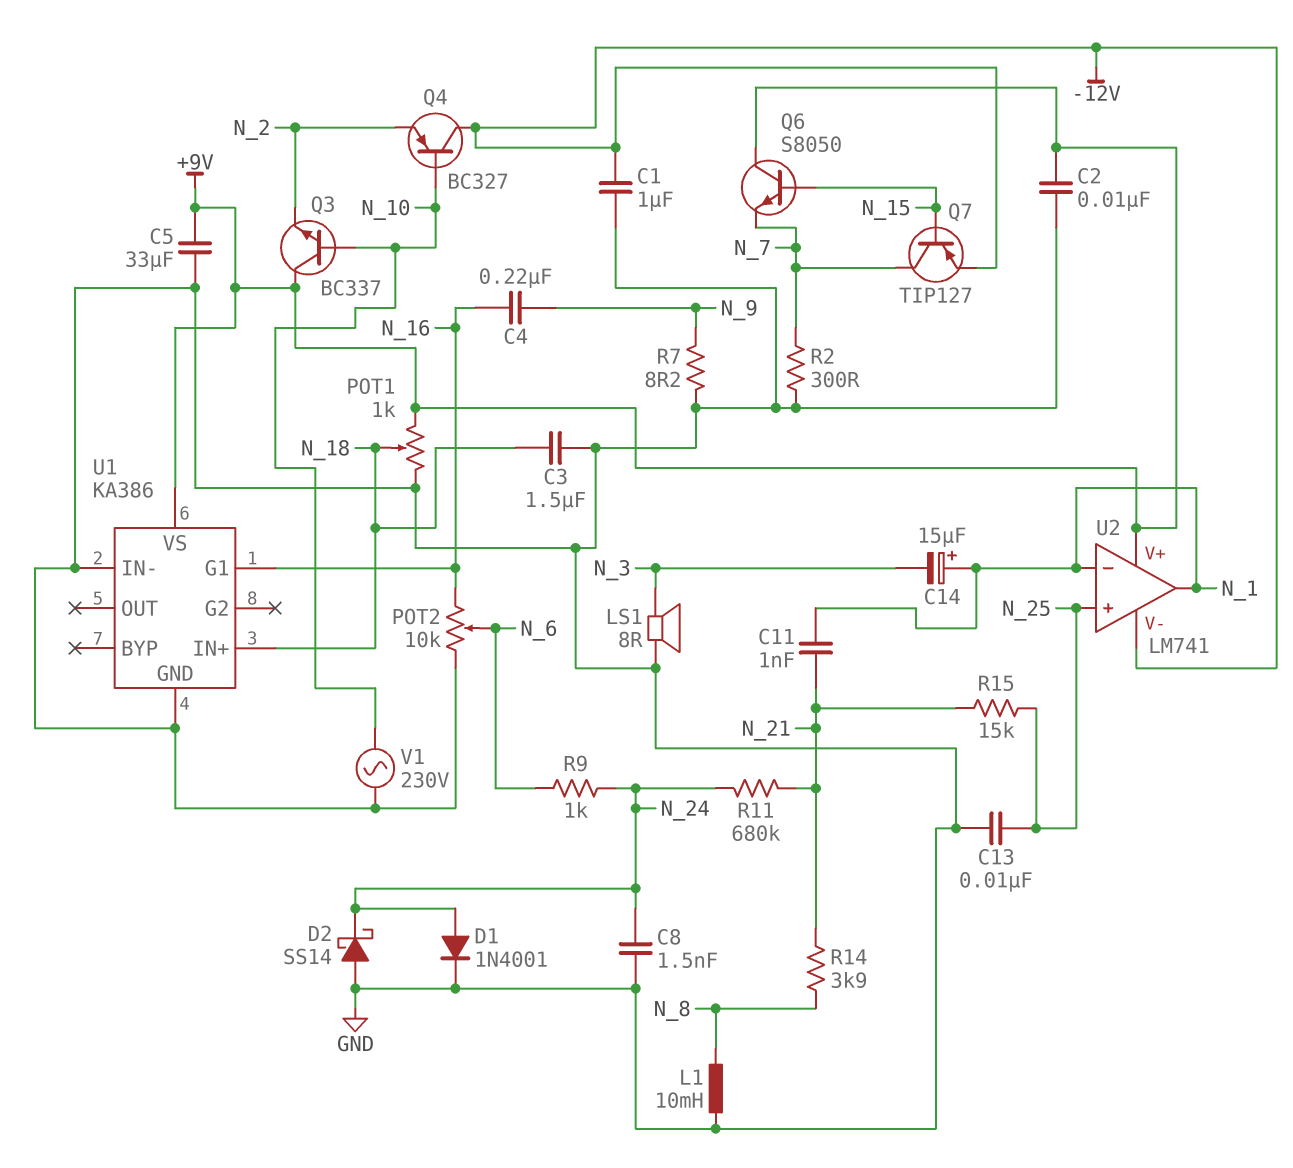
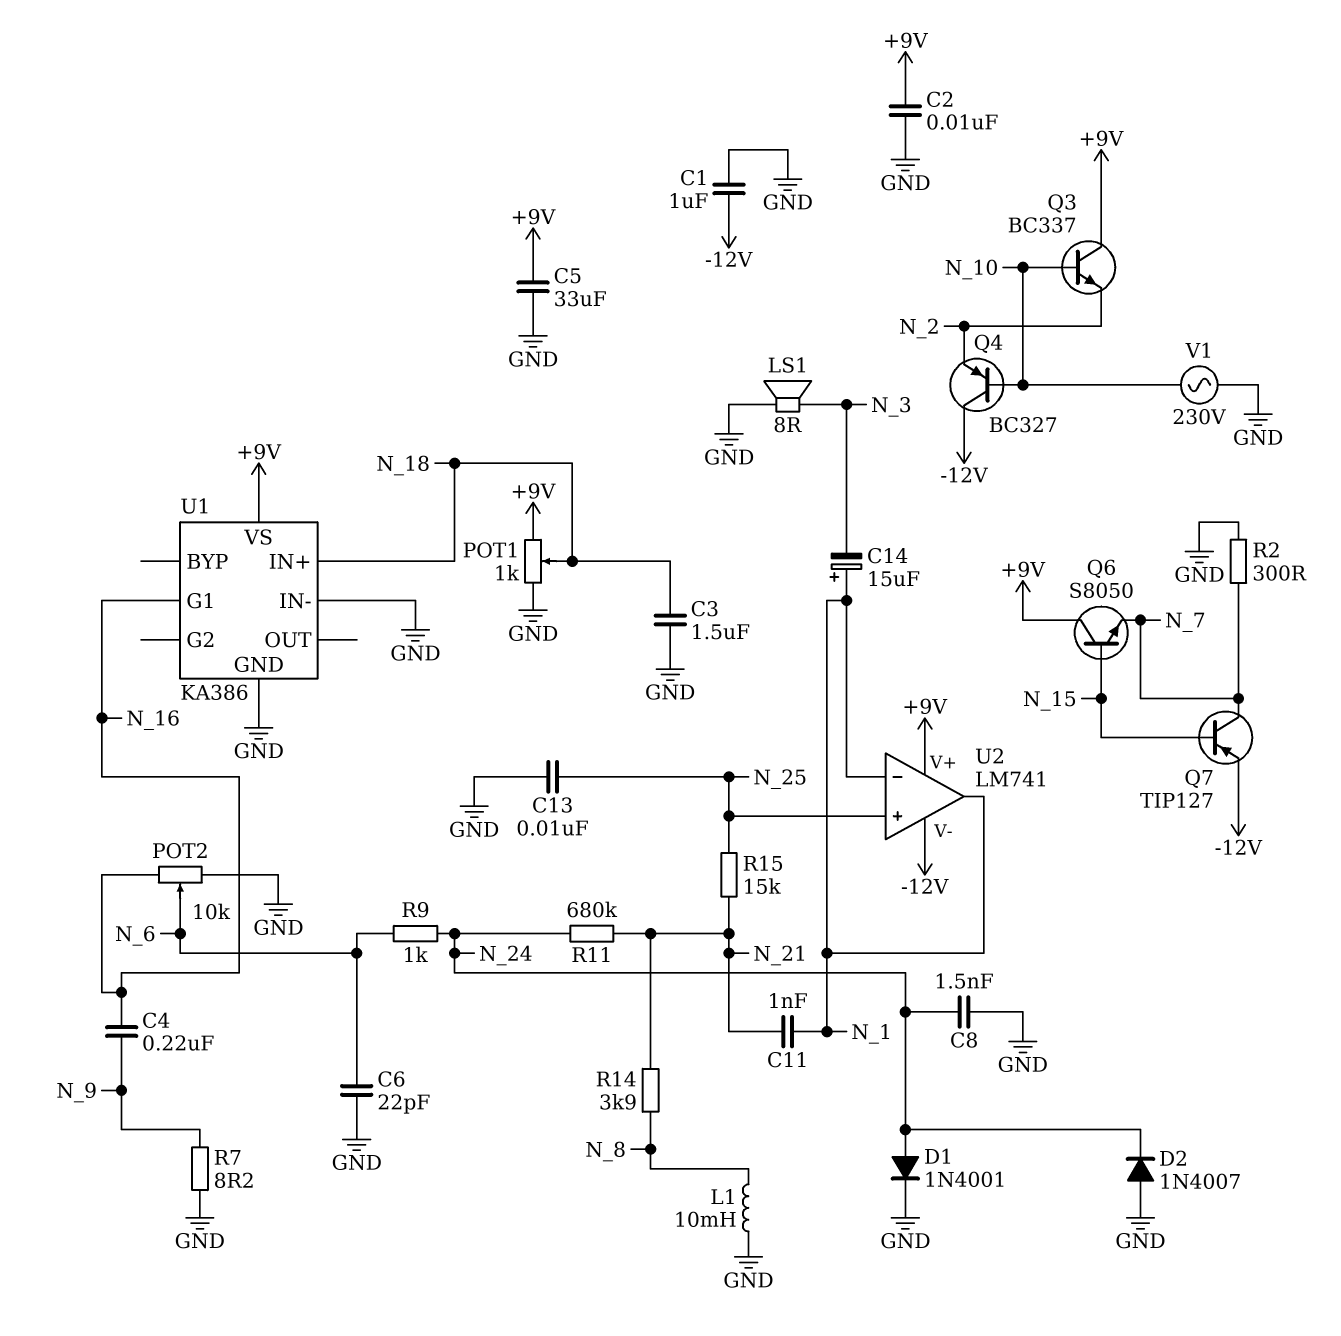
C6: none -> 22pF (GND, N_6)
D2: schottky SS14 (A GND, K N_24) -> diode 1N4007 (A GND, K N_24)

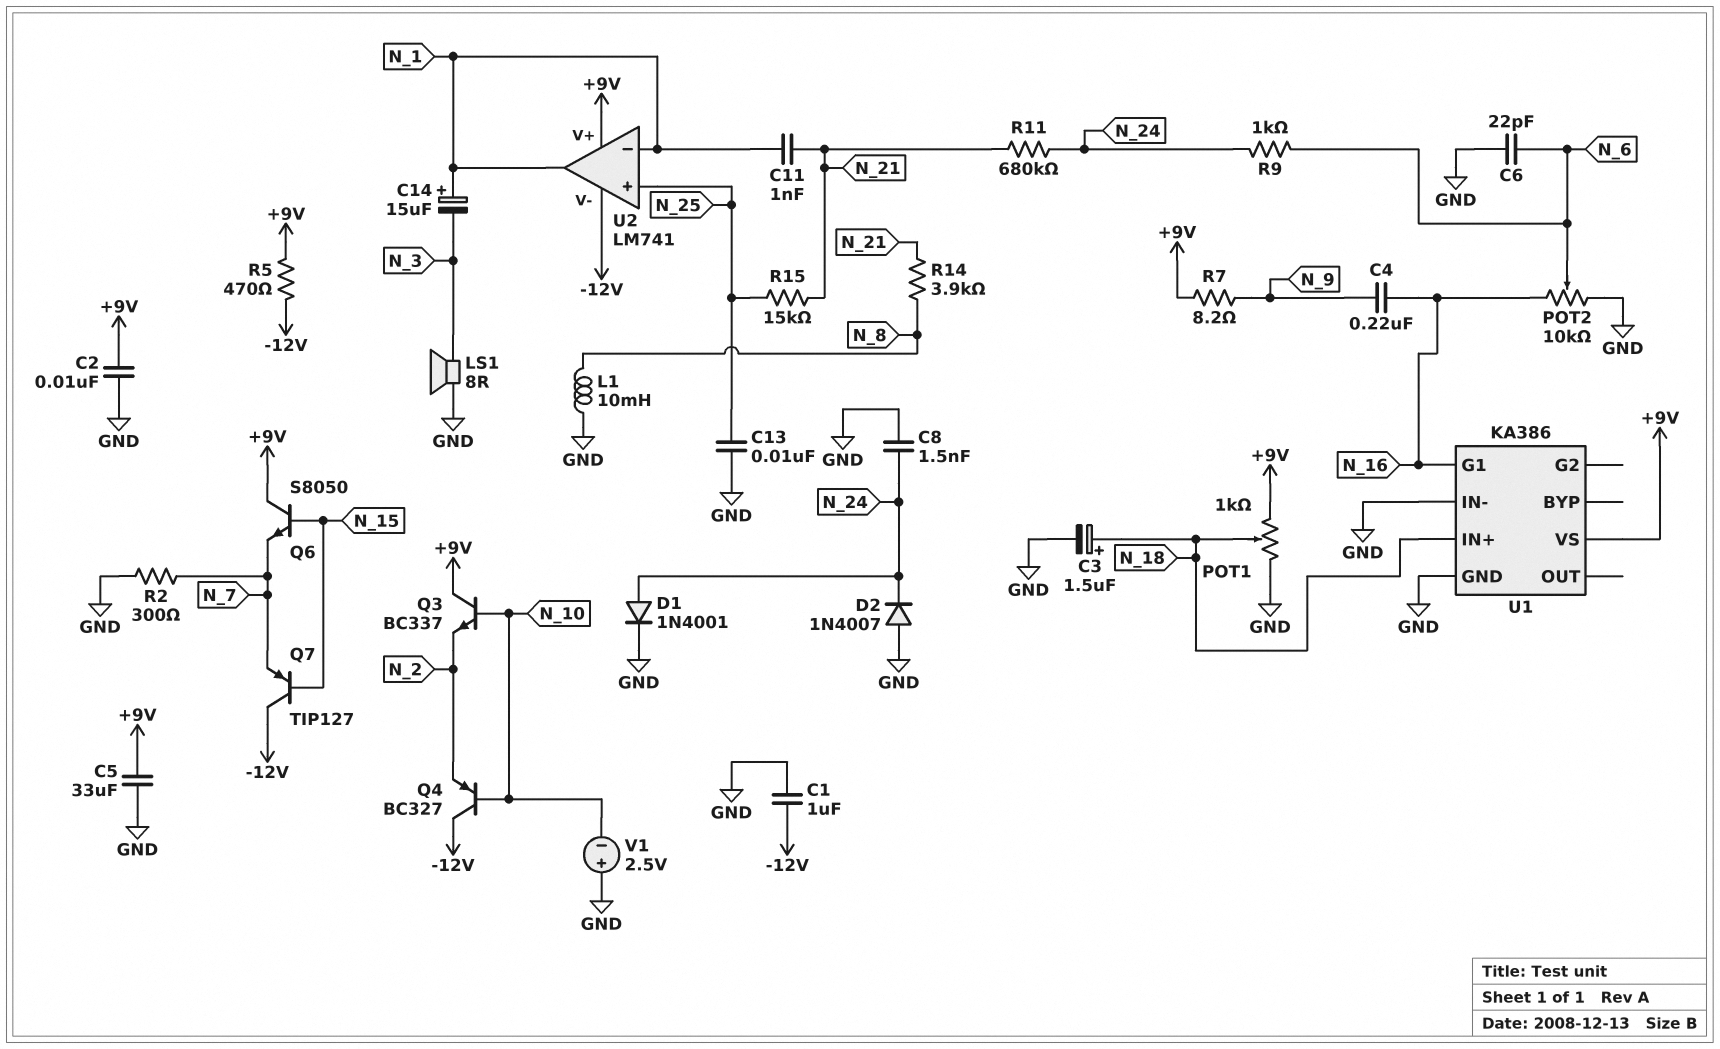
C3: 1.5uF (GND, N_18) -> 1.5uF (plus N_18, minus GND)
Q7: PNP TIP127 (B N_15, C N_7, E -12V) -> PNP TIP127 (B N_15, C -12V, E N_7)
R5: none -> 470 (+9V, -12V)
R7: 8.2 (GND, N_9) -> 8.2 (+9V, N_9)
V1: AC 230V (GND, N_10) -> 2.5V (plus GND, minus N_10)

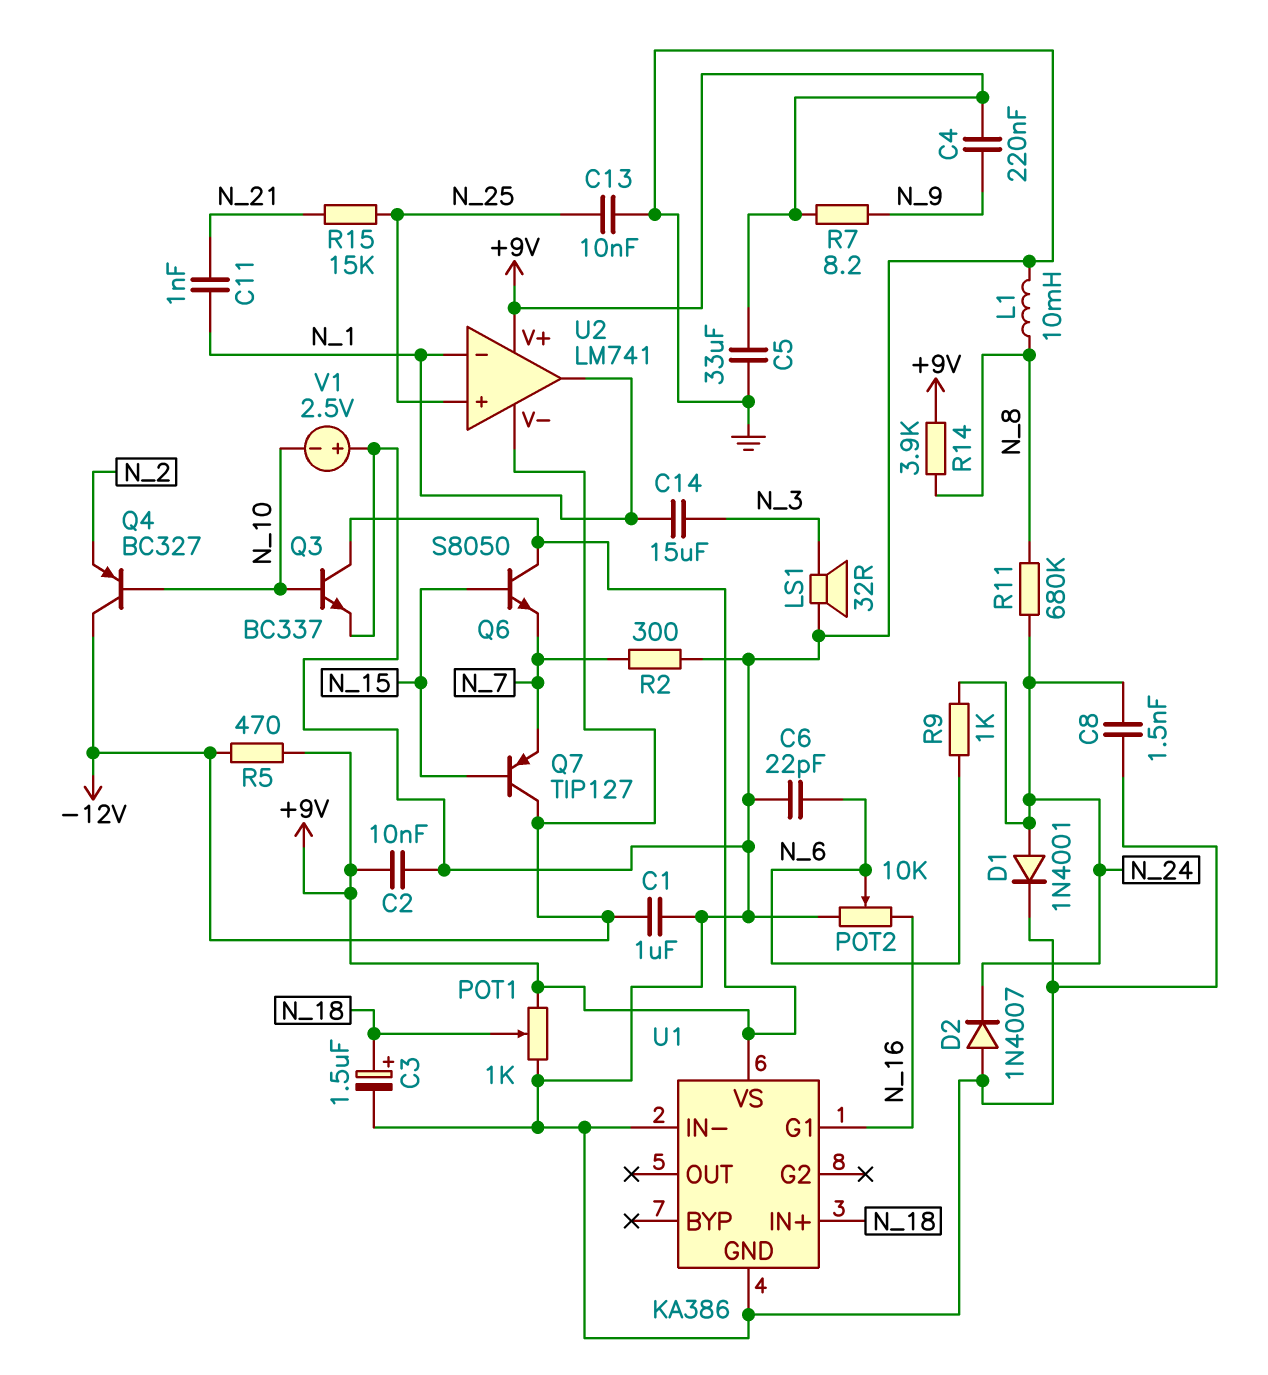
C4: 220nF (N_9, N_16) -> 220nF (+9V, N_9)
C14: 15uF (plus N_1, minus N_3) -> 15uF (N_1, N_3)
LS1: speaker 8R (GND, N_3) -> speaker 32R (GND, N_3)
Q3: NPN BC337 (B N_10, C +9V, E N_2) -> NPN BC337 (B N_10, C +9V, E GND)
R11: 680k (N_21, N_24) -> 680k (N_8, N_24)
R14: 3.9k (N_8, N_21) -> 3.9k (+9V, N_8)

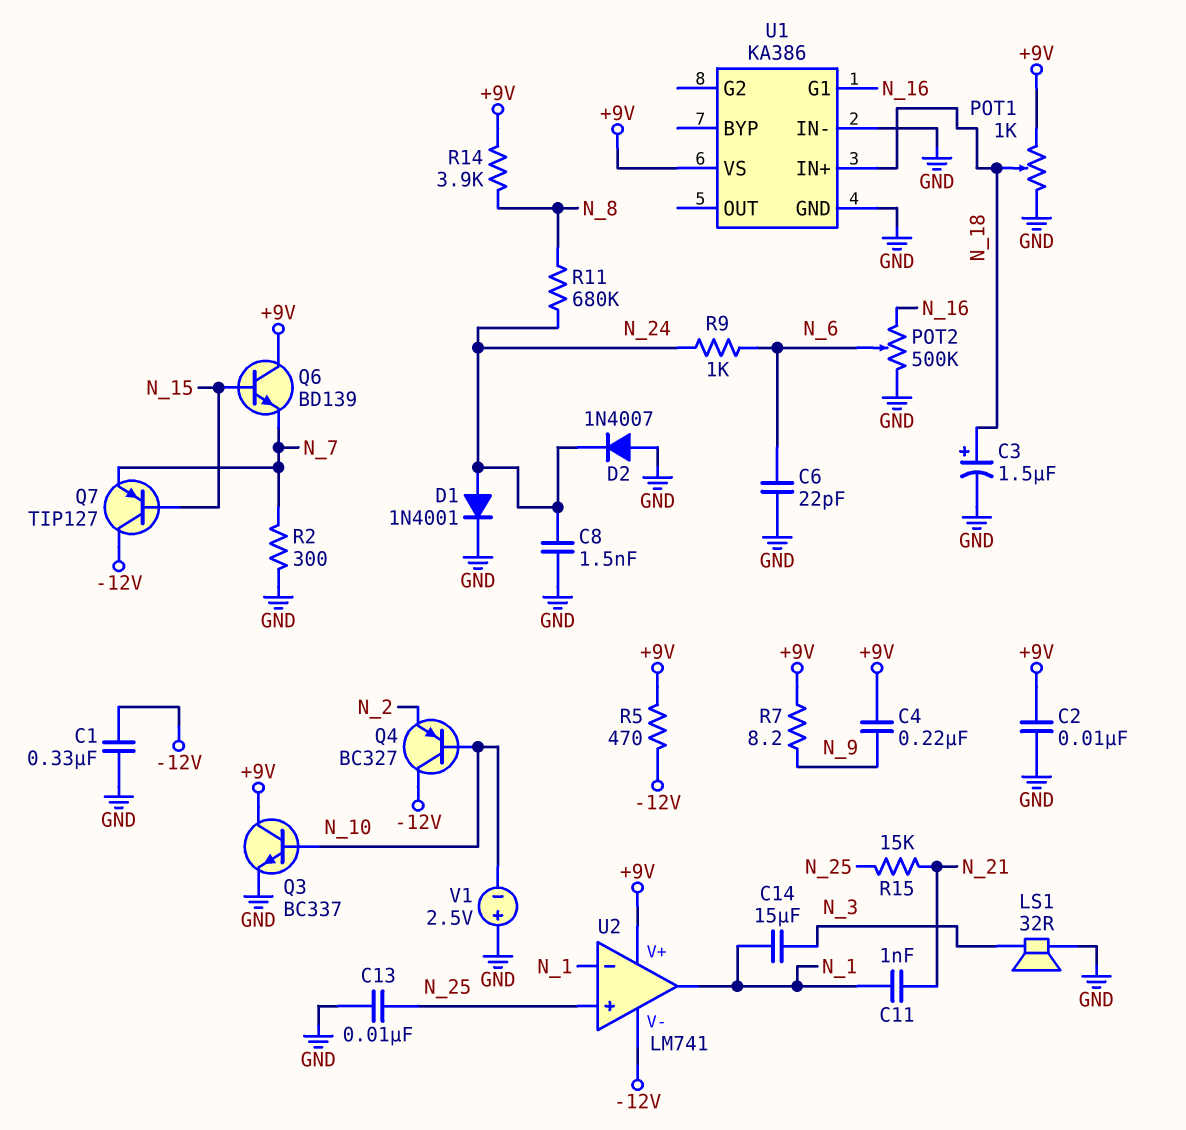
C1: 1uF (-12V, GND) -> 330nF (-12V, GND)
C5: 33uF (+9V, GND) -> none
L1: 10mH (GND, N_8) -> none
POT2: 10k (GND, N_16, wiper N_6) -> 500k (GND, N_16, wiper N_6)
Q6: NPN S8050 (B N_15, C +9V, E N_7) -> NPN BD139 (B N_15, C +9V, E N_7)

